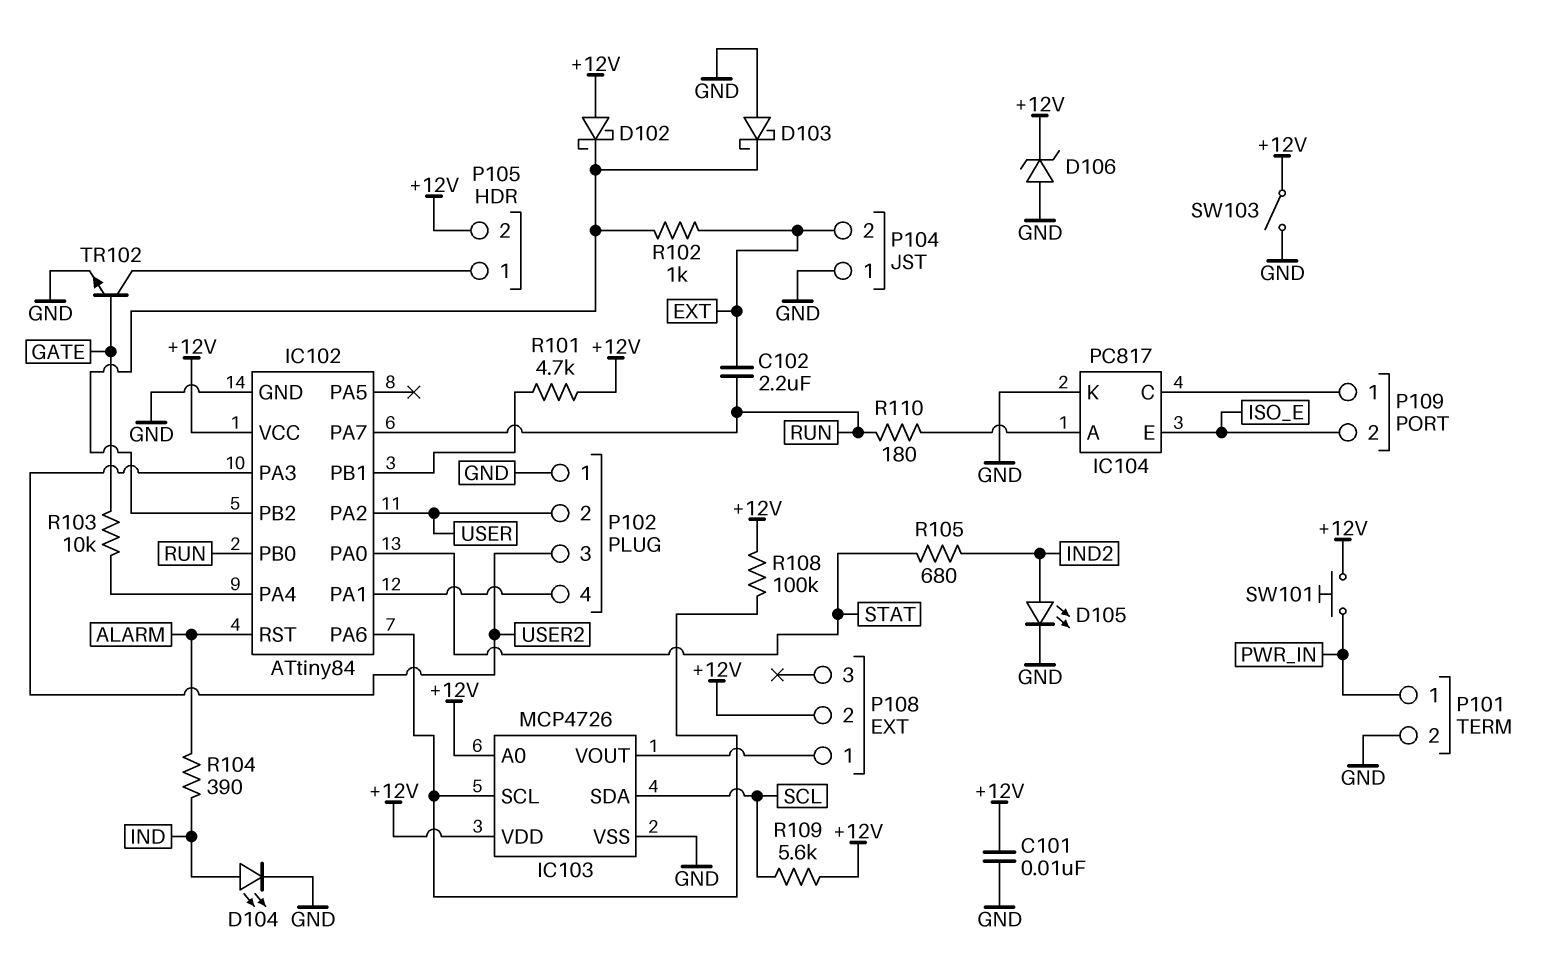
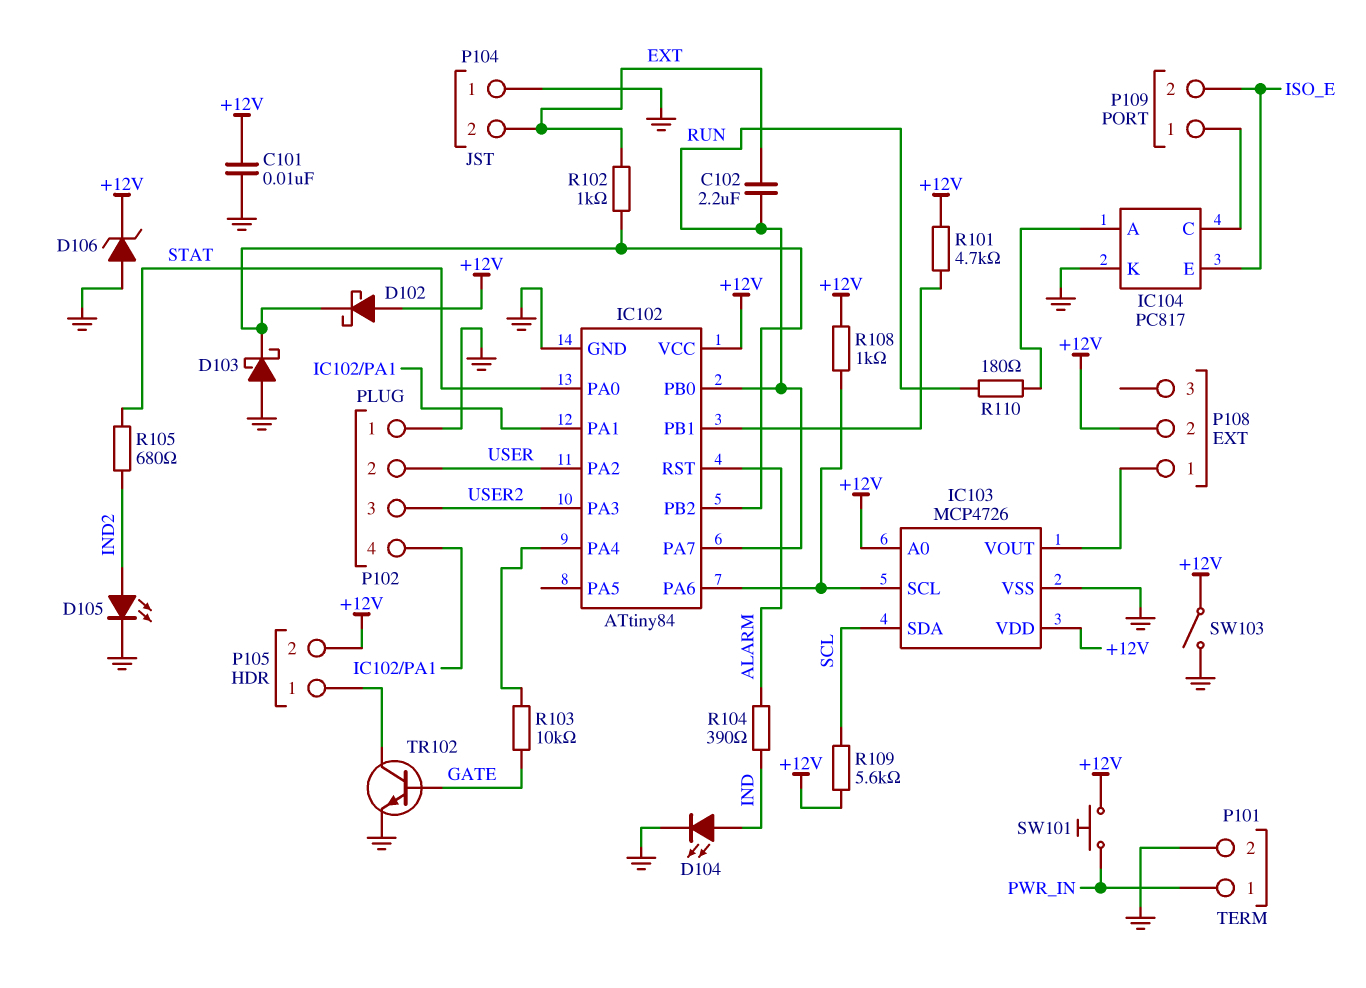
R108: 100k (+12V, IC102/PA6) -> 1k (+12V, IC102/PA6)

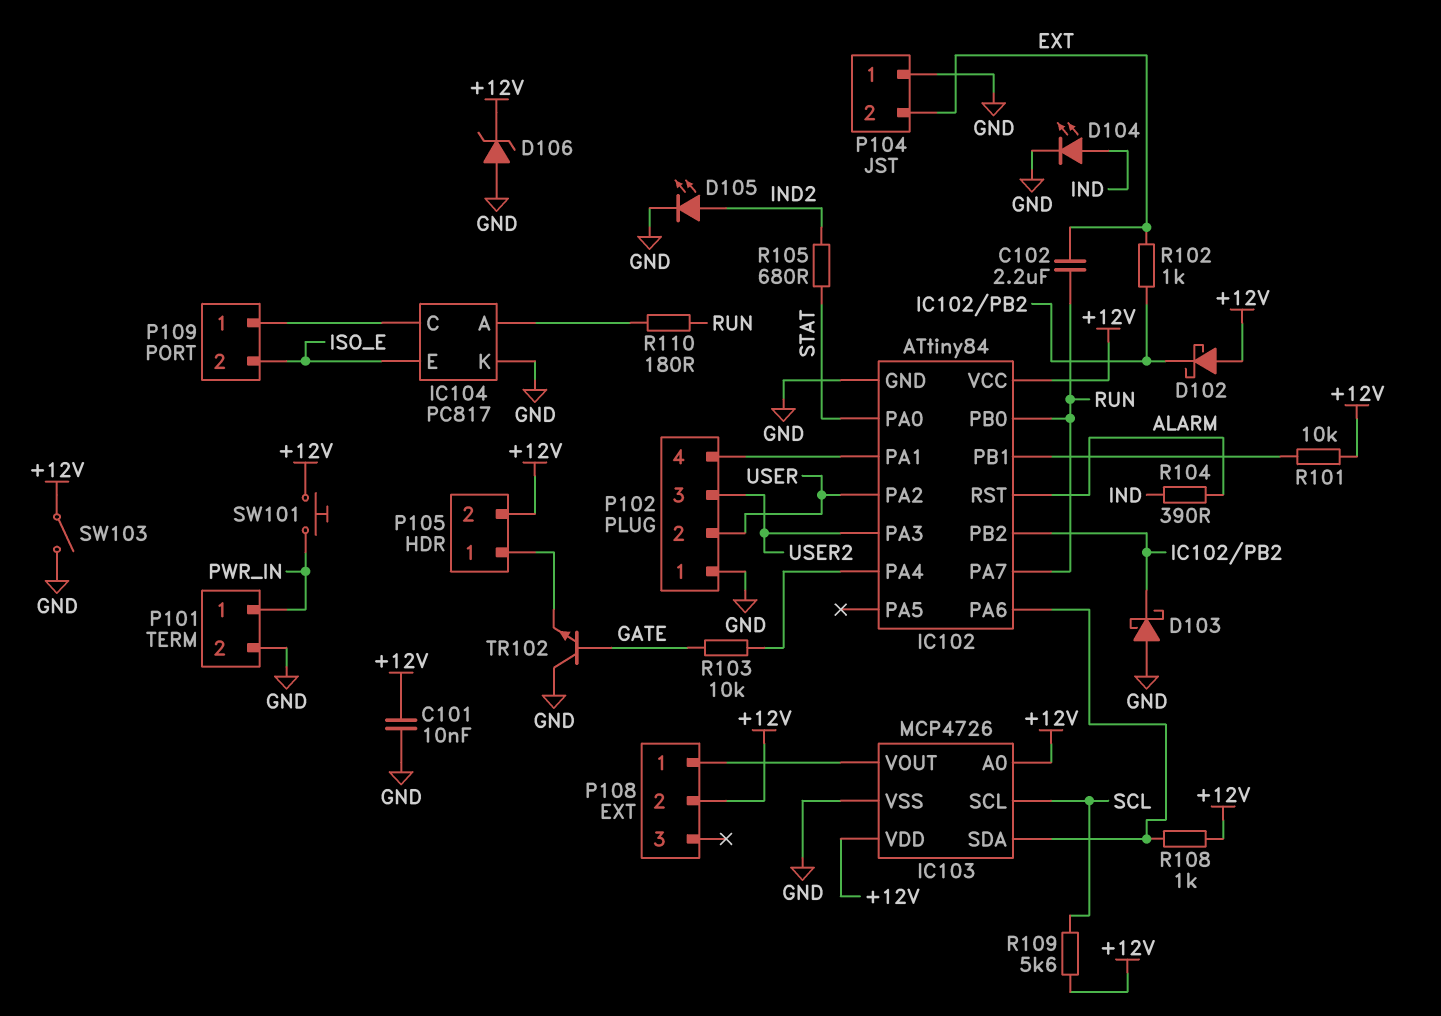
IC103 pin SCL: IC102/PA6 -> SCL
IC103 pin SDA: SCL -> IC102/PA6
R101: 4.7k (+12V, IC102/PB1) -> 10k (+12V, IC102/PB1)
TR102: NPN (B GATE, C P105/1, E GND) -> NPN (B GATE, C GND, E P105/1)

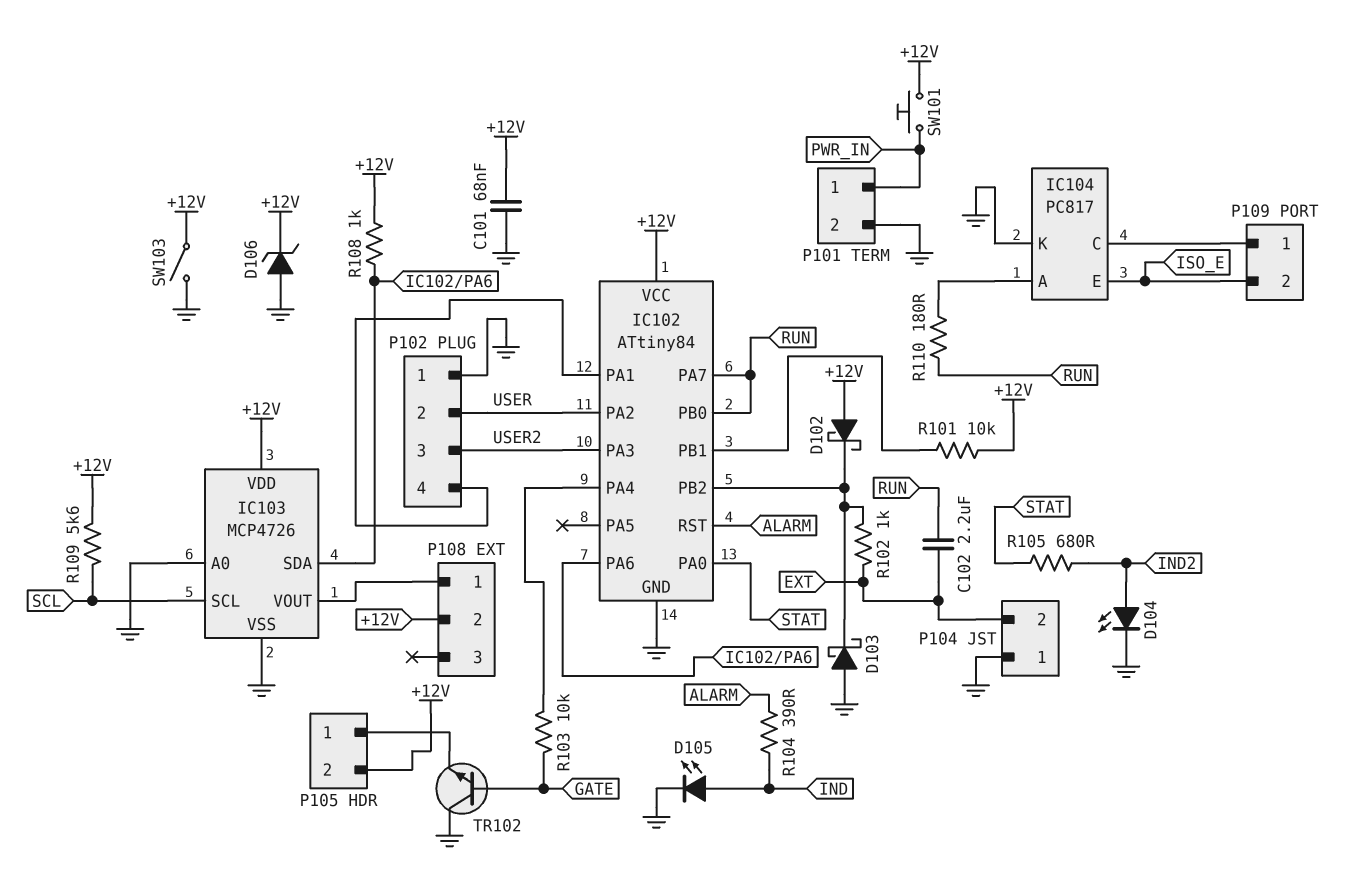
C101: 10nF (+12V, GND) -> 68nF (+12V, GND)
D104: LED (A IND, K GND) -> LED (A IND2, K GND)
D105: LED (A IND2, K GND) -> LED (A IND, K GND)
IC103 pin A0: +12V -> GND

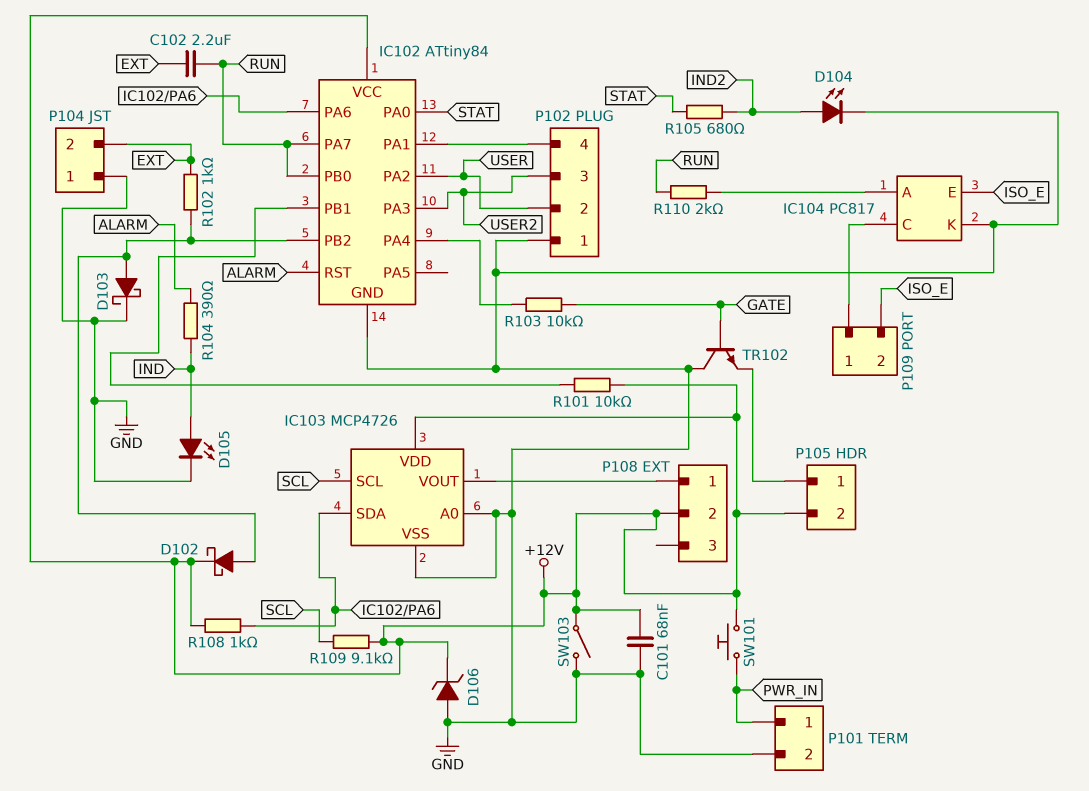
D102: schottky (A +12V, K IC102/PB2) -> schottky (A IC102/PB2, K +12V)
D103: schottky (A GND, K IC102/PB2) -> schottky (A IC102/PB2, K GND)
R109: 5.6k (+12V, SCL) -> 9.1k (+12V, SCL)
R110: 180 (IC104/A, RUN) -> 2k (IC104/A, RUN)

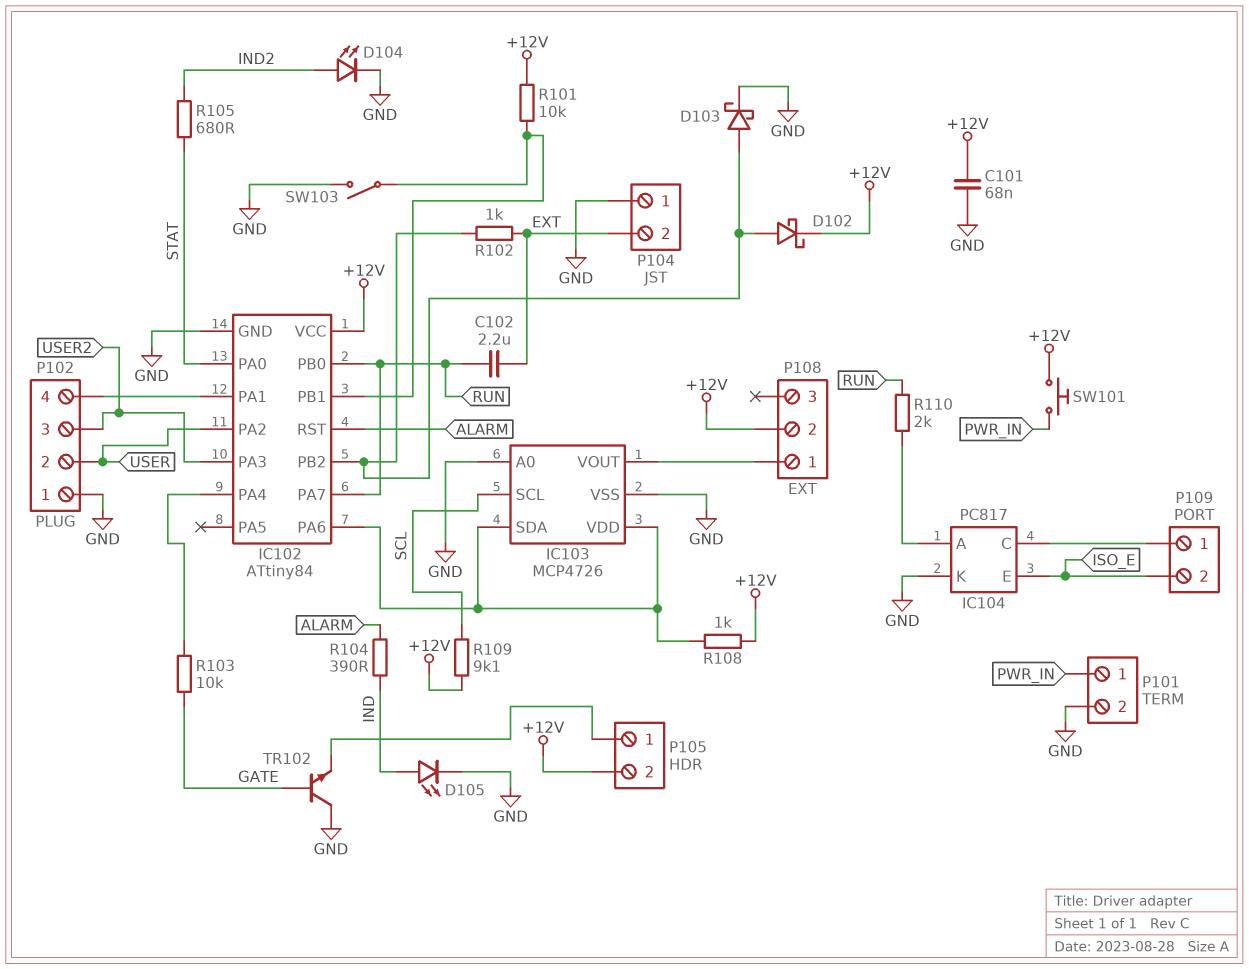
D106: zener (A GND, K +12V) -> none
IC103 pin VDD: +12V -> IC102/PA6
SW103: switch (+12V, GND) -> switch (GND, IC102/PB1)

